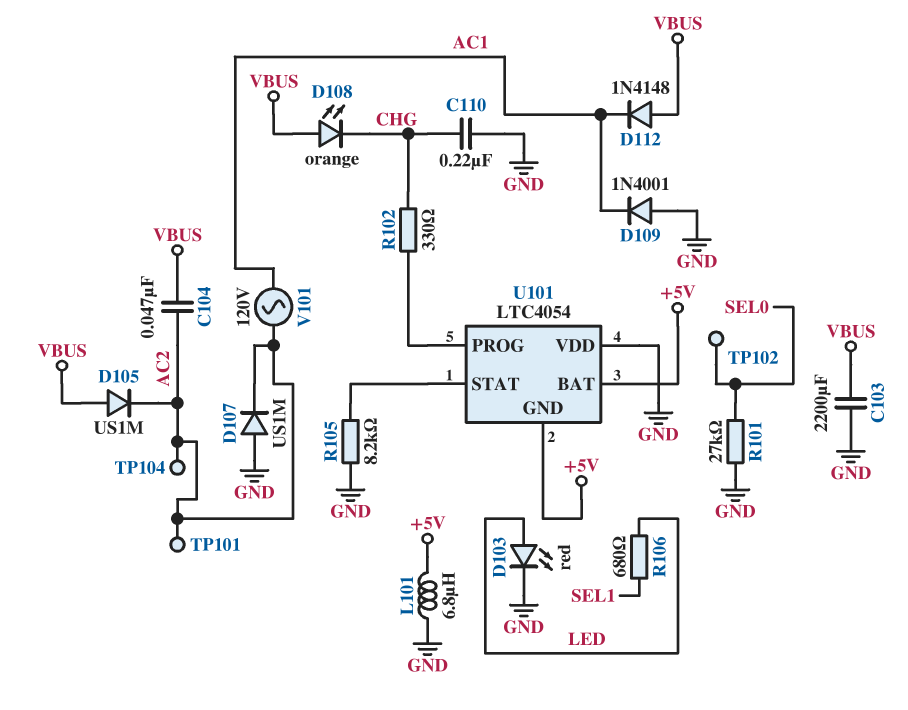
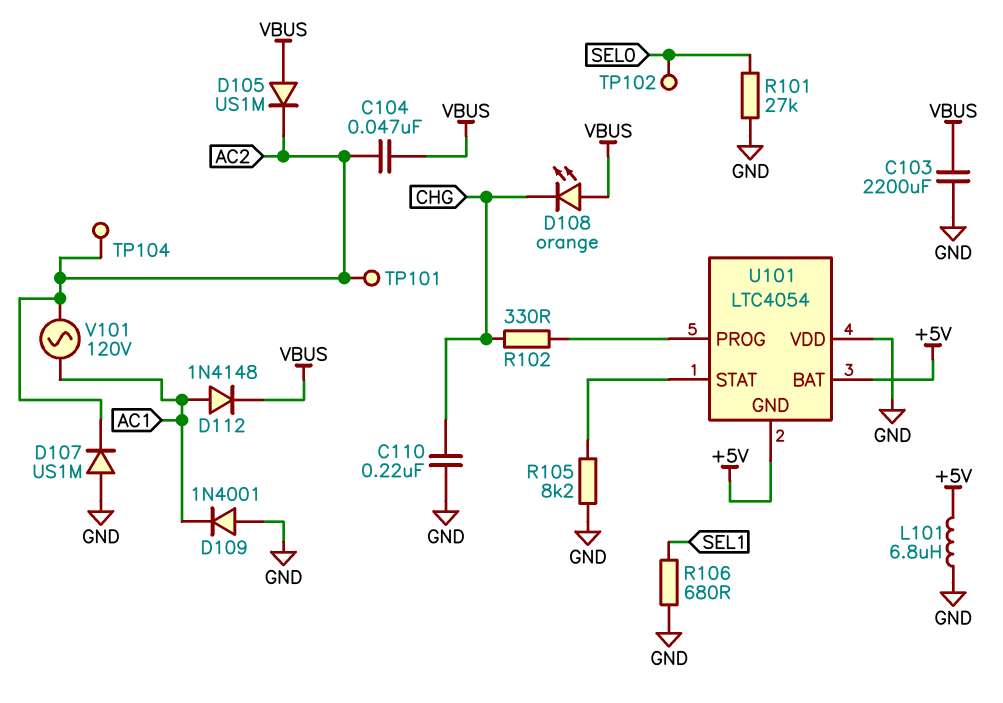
D103: LED red (A LED, K GND) -> none
D112: diode 1N4148 (A VBUS, K AC1) -> diode 1N4148 (A AC1, K VBUS)
R106: 680 (LED, SEL1) -> 680 (GND, SEL1)

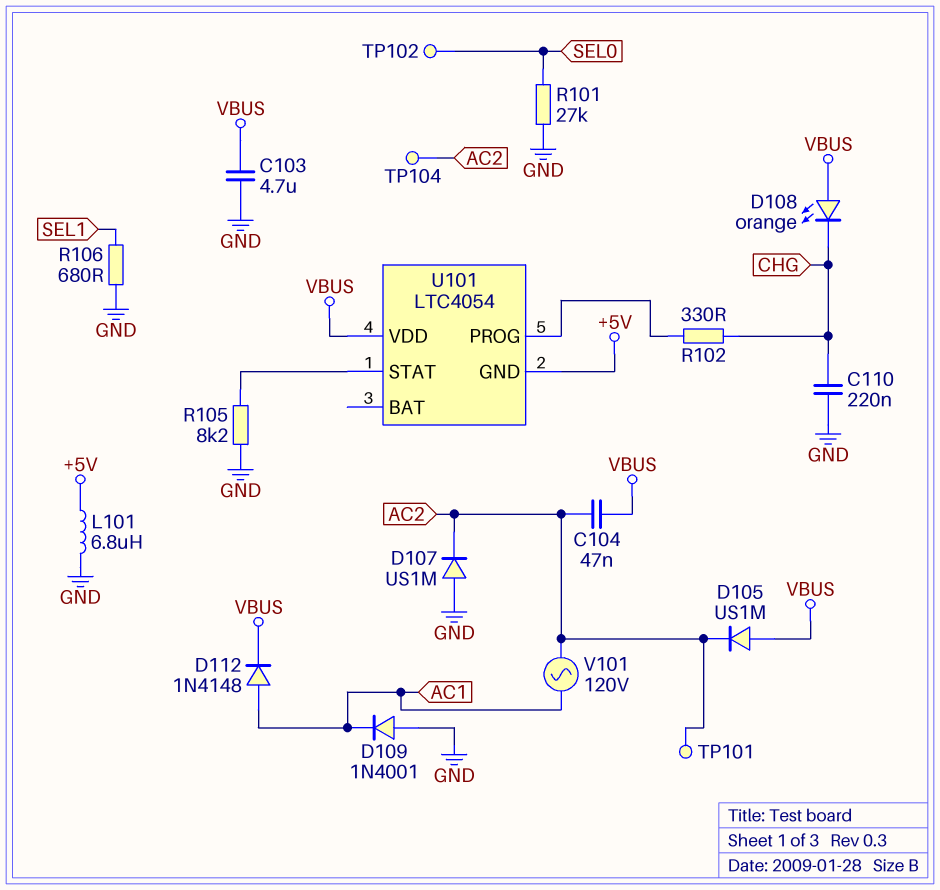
C103: 2200uF (GND, VBUS) -> 4.7uF (GND, VBUS)
U101 pin BAT: +5V -> none
U101 pin VDD: GND -> VBUS

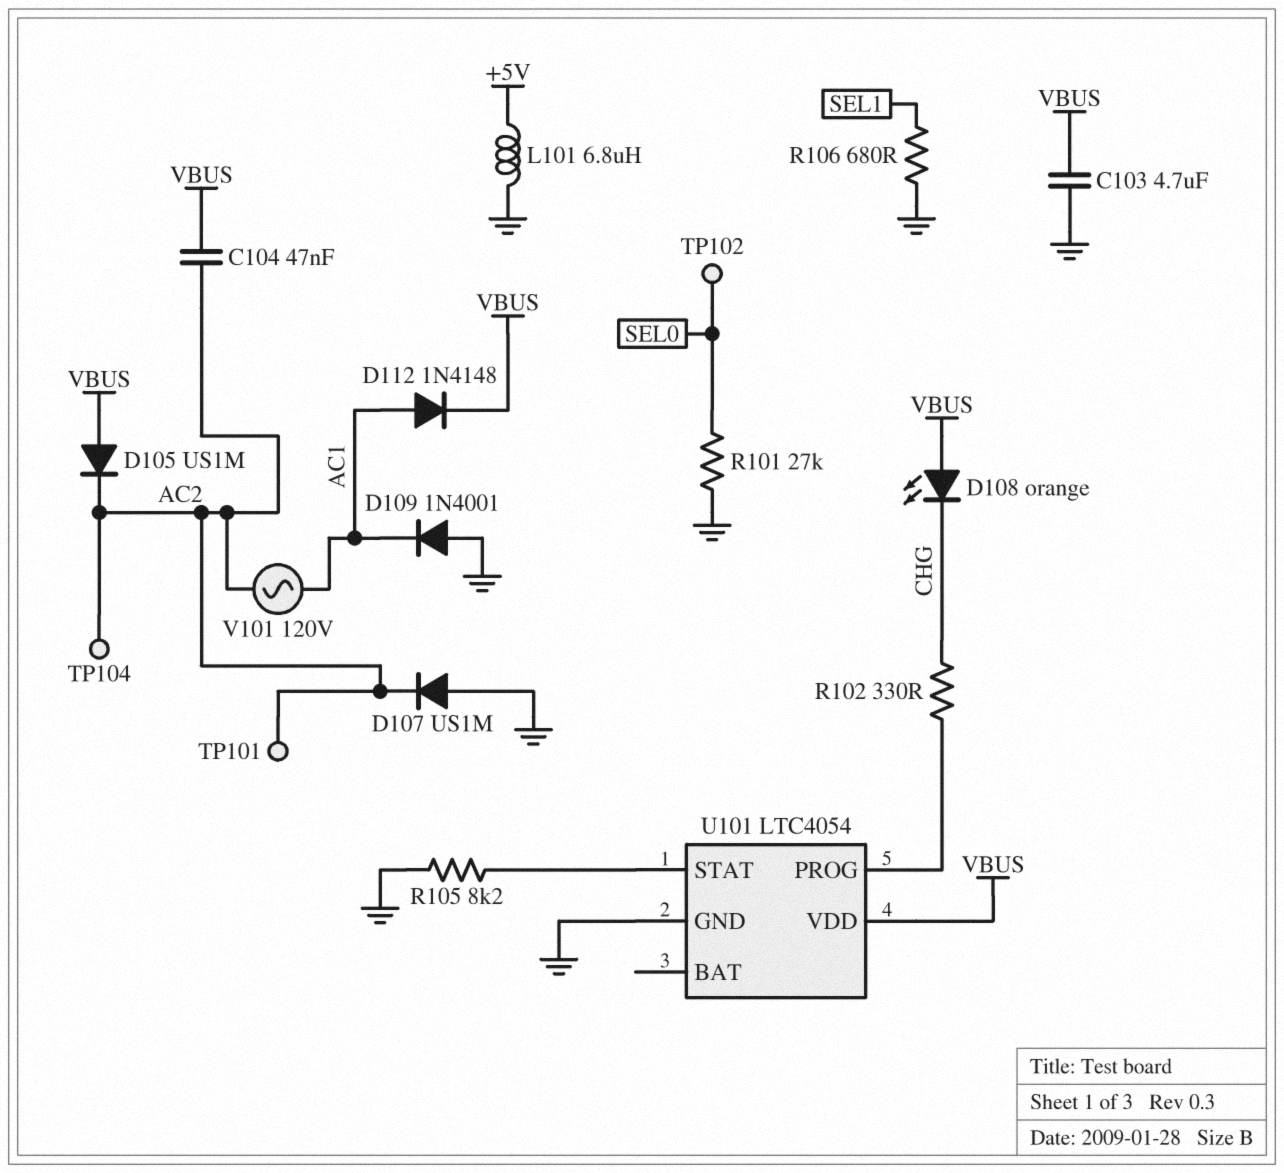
C110: 220nF (CHG, GND) -> none
U101 pin GND: +5V -> GND

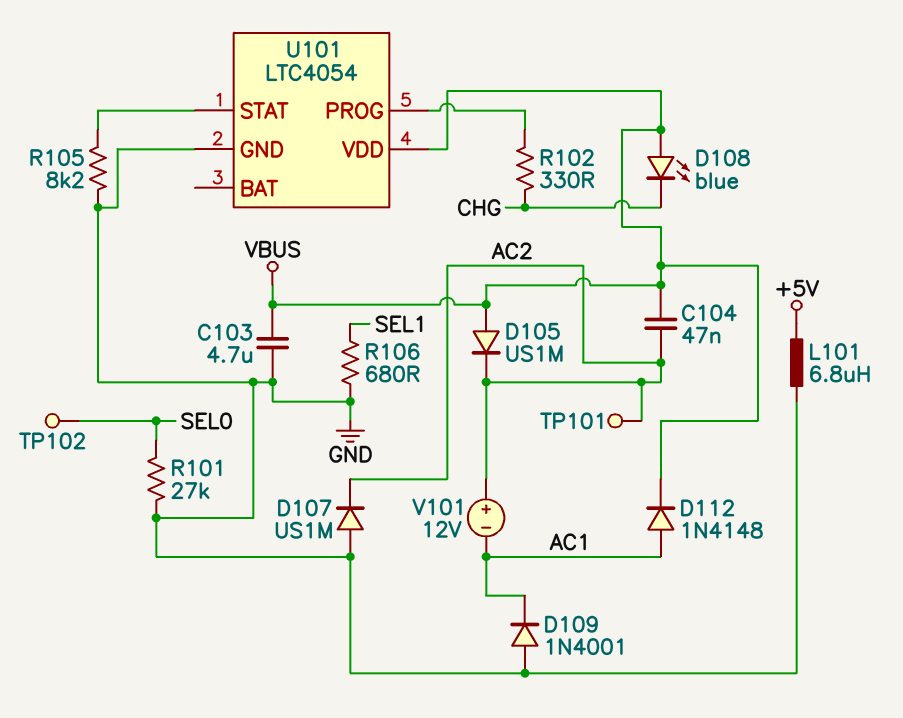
D108: LED orange (A VBUS, K CHG) -> LED blue (A VBUS, K CHG)
TP104: test point (AC2) -> none
V101: AC 120V (AC1, AC2) -> 12V (plus AC2, minus AC1)

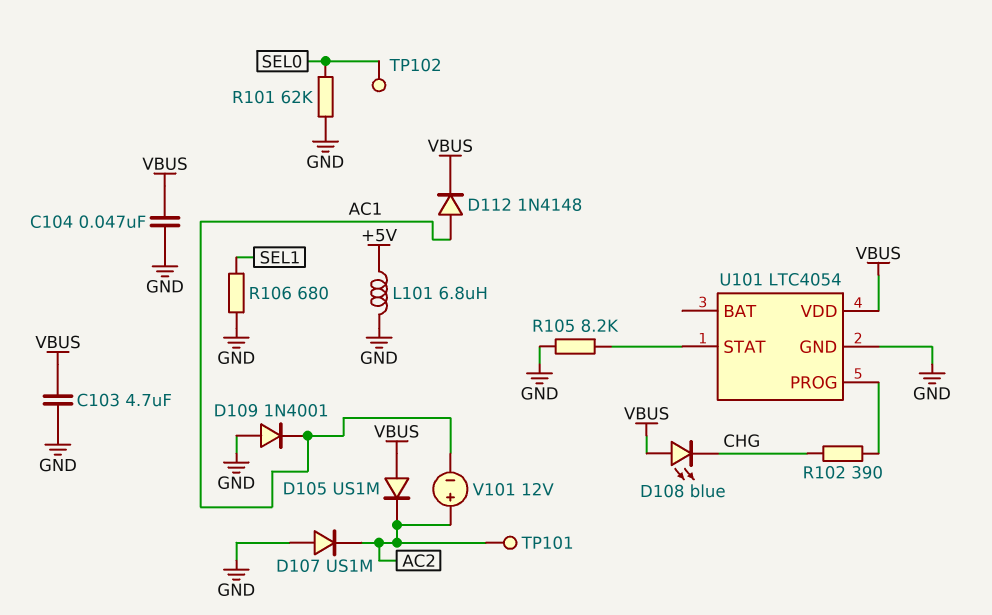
C104: 47nF (AC2, VBUS) -> 47nF (GND, VBUS)
R101: 27k (GND, SEL0) -> 62k (GND, SEL0)
R102: 330 (CHG, U101/PROG) -> 390 (CHG, U101/PROG)

